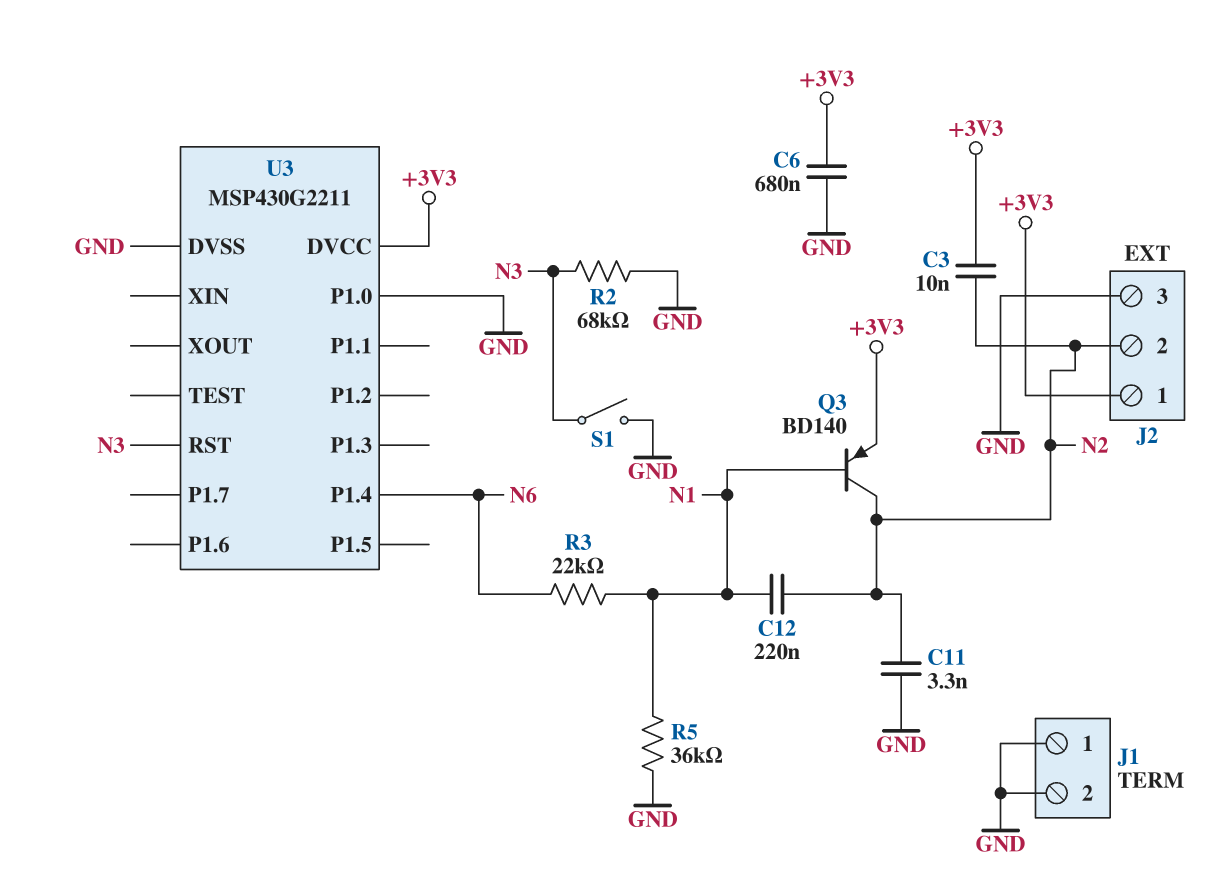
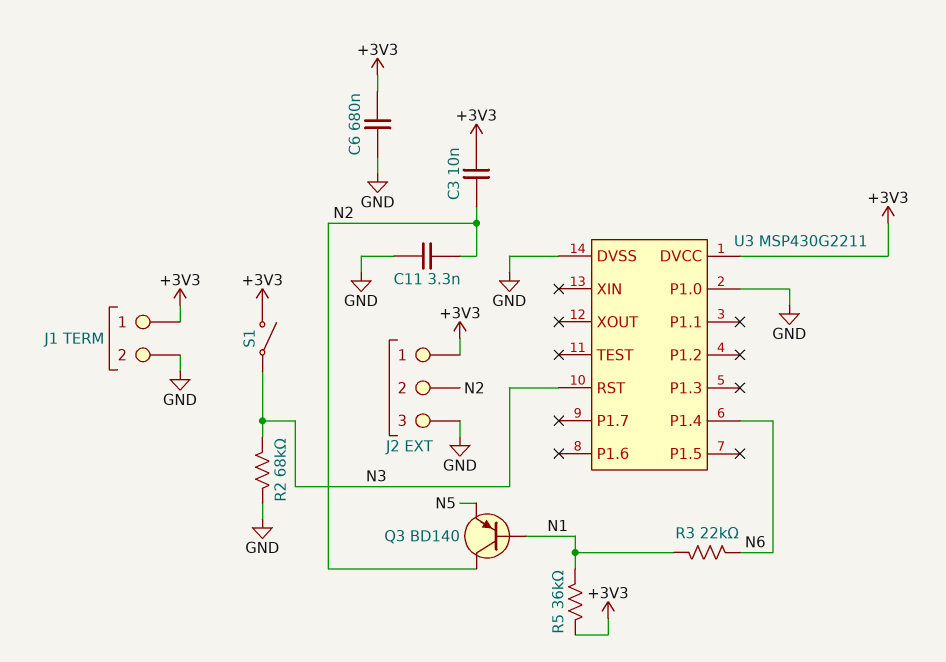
C12: 220nF (N1, N2) -> none
J1 pin 1: GND -> +3V3
Q3: PNP BD140 (B N1, C N2, E +3V3) -> PNP BD140 (B N1, C N2, E N5)
R5: 36k (GND, N1) -> 36k (+3V3, N1)
S1: switch (GND, N3) -> switch (+3V3, N3)

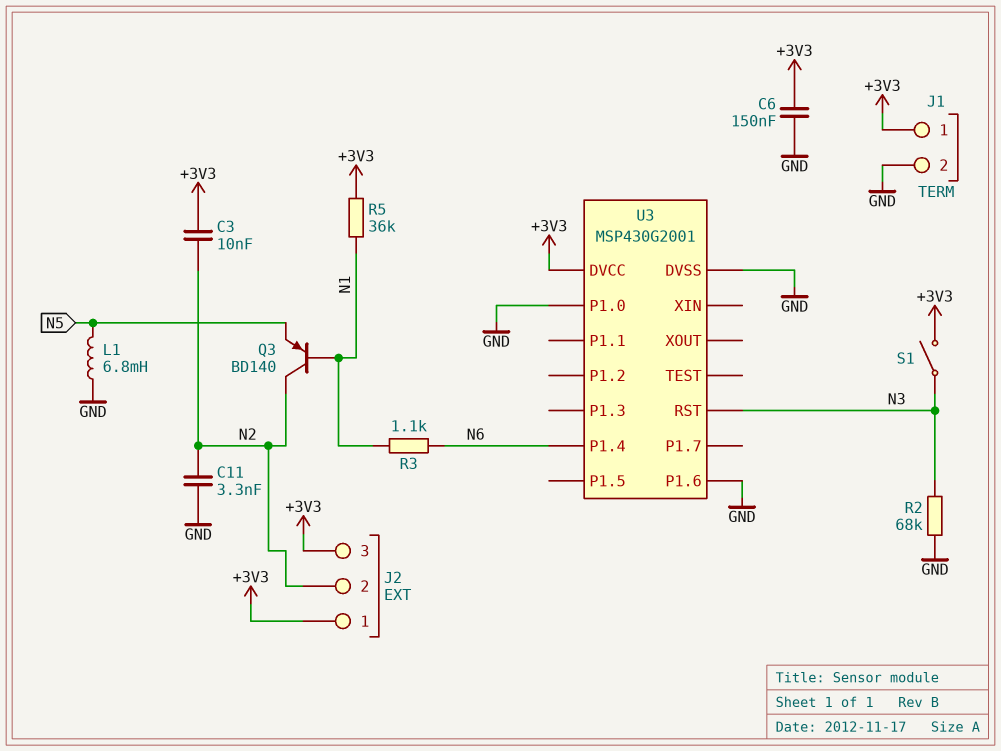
C6: 680nF (+3V3, GND) -> 150nF (+3V3, GND)
J2 pin 3: GND -> +3V3
L1: none -> 6.8mH (GND, N5)
R3: 22k (N1, N6) -> 1.1k (N1, N6)
U3: MSP430G2211 -> MSP430G2001
U3 pin P1.6: none -> GND

